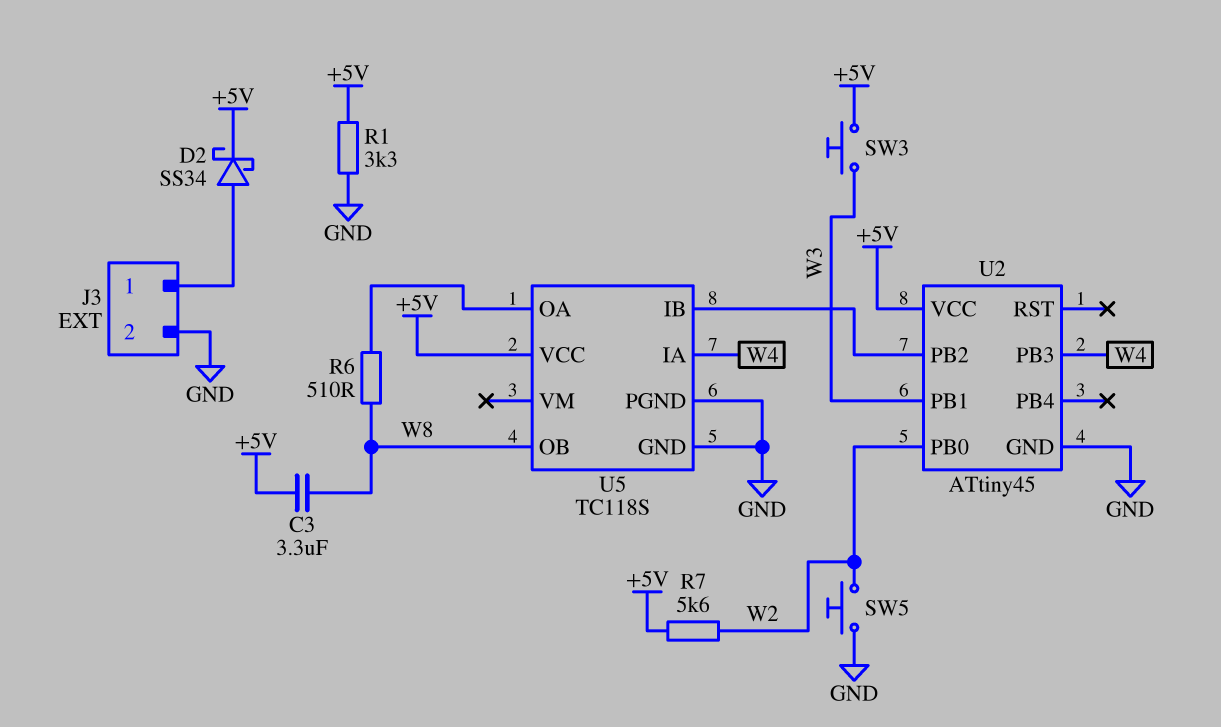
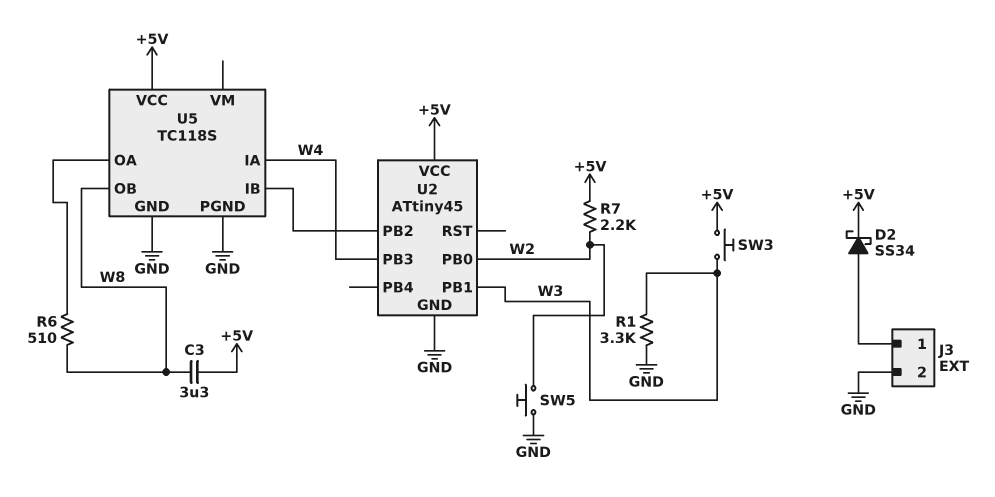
R1: 3.3k (+5V, GND) -> 3.3k (GND, W3)
R7: 5.6k (+5V, W2) -> 2.2k (+5V, W2)

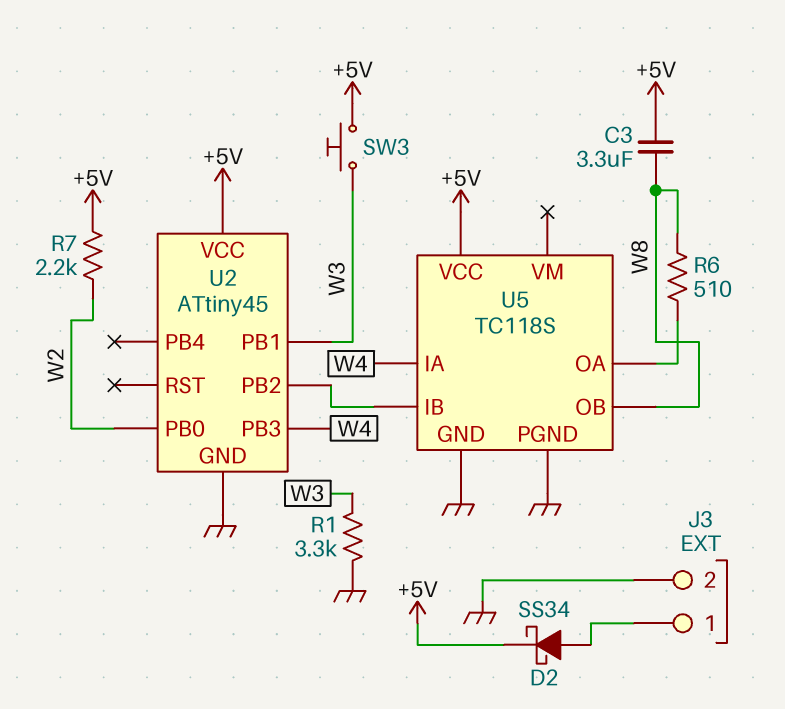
SW5: button (GND, W2) -> none

